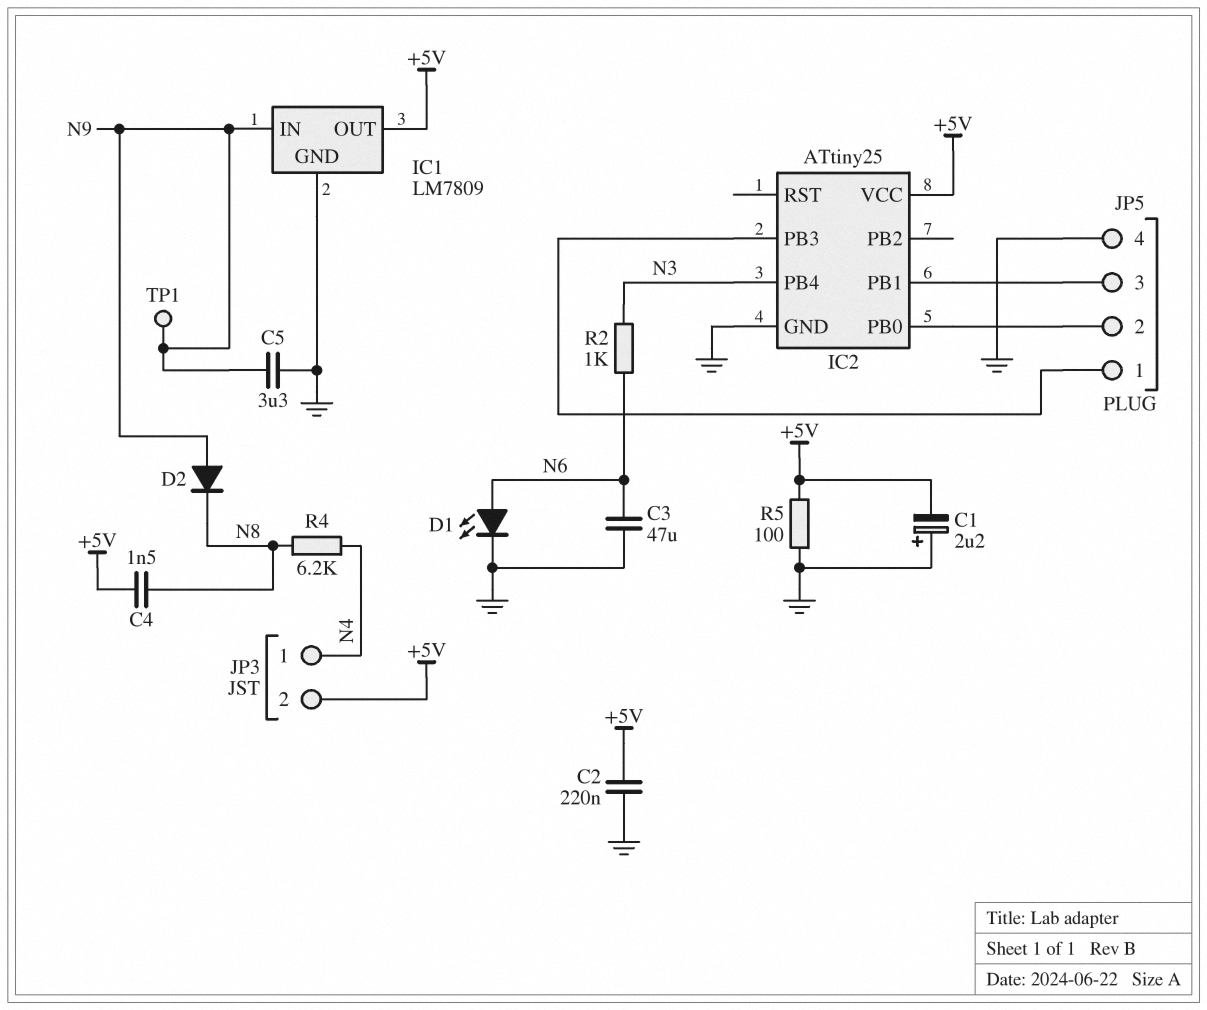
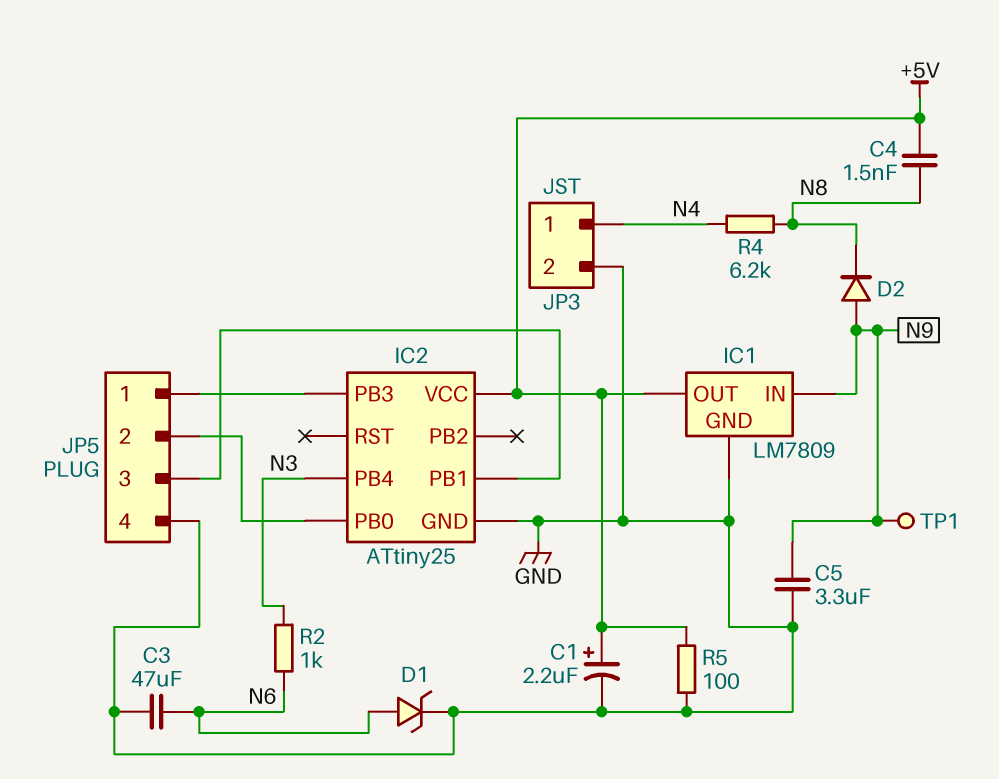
C1: 2.2uF (plus GND, minus +5V) -> 2.2uF (plus +5V, minus GND)
C2: 220nF (+5V, GND) -> none
D1: LED (A N6, K GND) -> zener (A N6, K GND)
JP3 pin 2: +5V -> GND

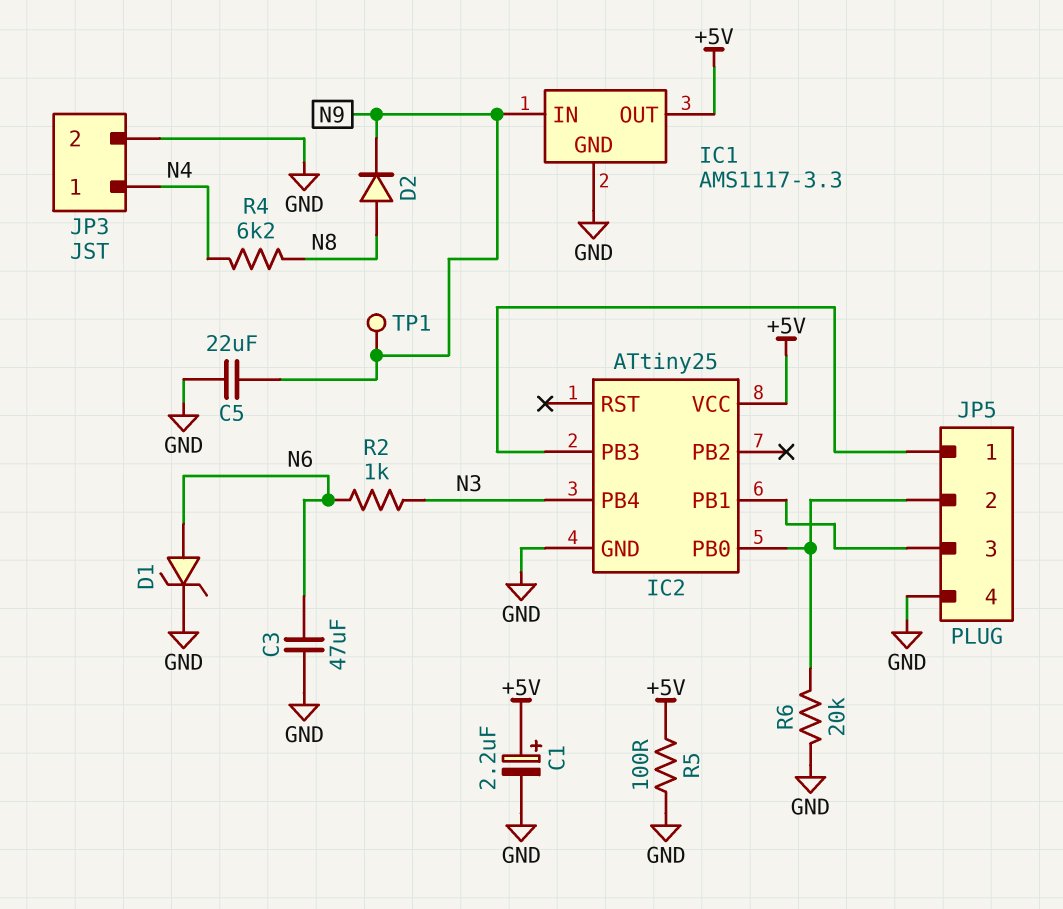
C4: 1.5nF (+5V, N8) -> none
C5: 3.3uF (GND, N9) -> 22uF (GND, N9)
D2: diode (A N9, K N8) -> diode (A N8, K N9)
IC1: LM7809 -> AMS1117-3.3
R6: none -> 20k (GND, IC2/PB0)

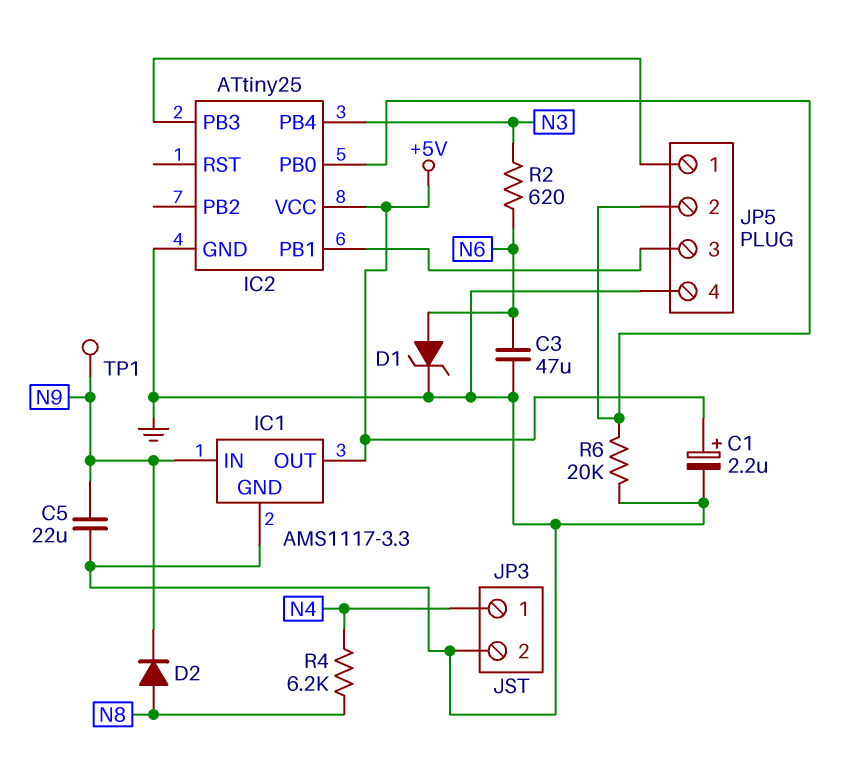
R2: 1k (N3, N6) -> 620 (N3, N6)
R5: 100 (+5V, GND) -> none

